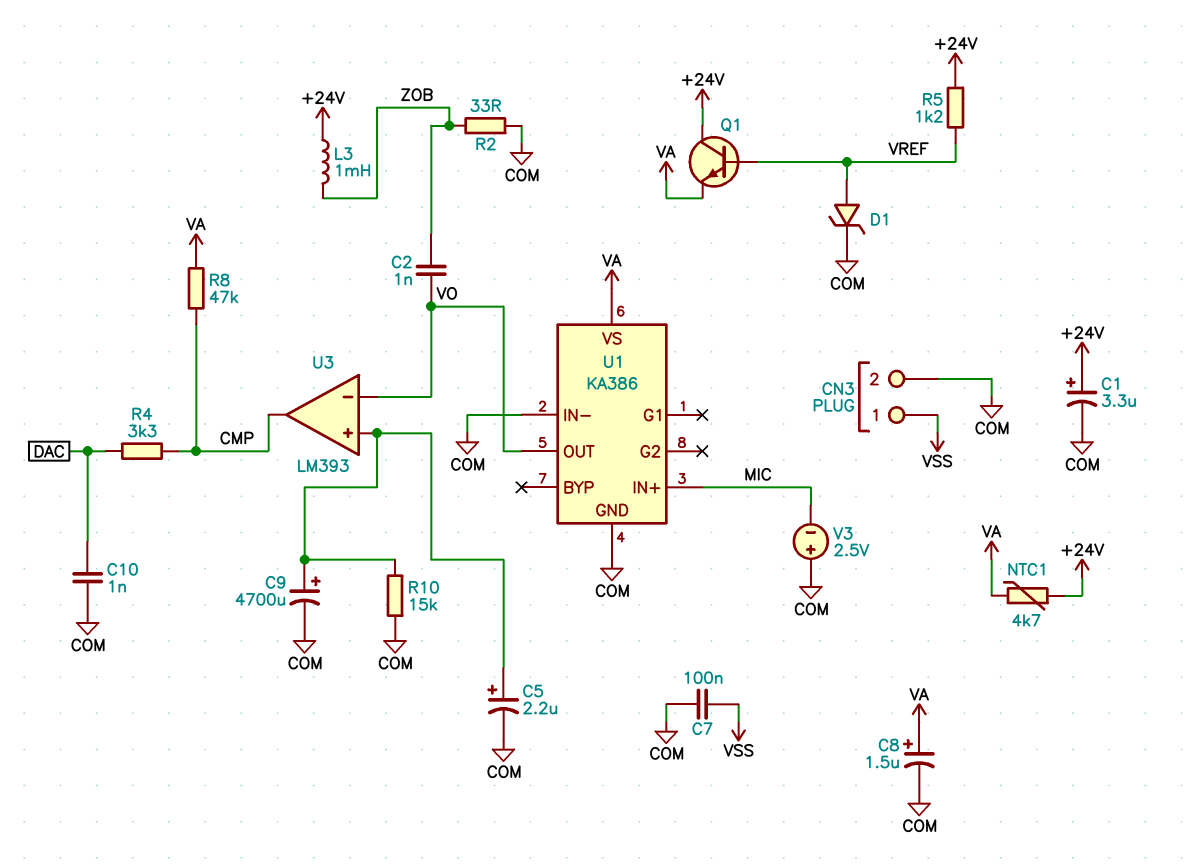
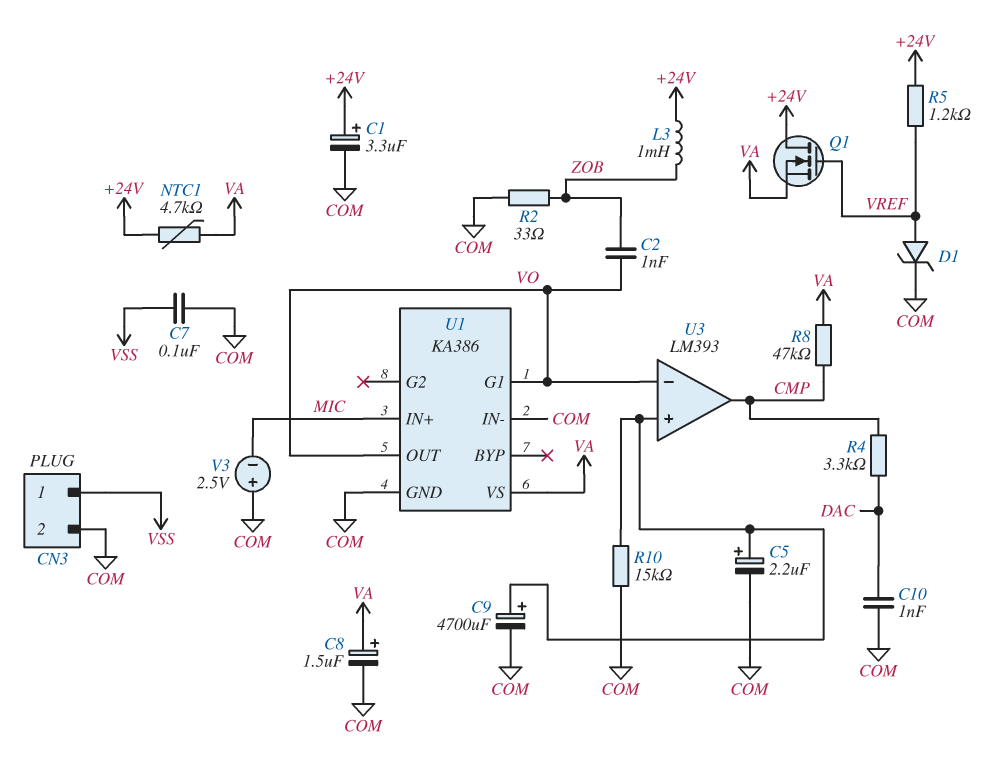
Q1: NPN (B VREF, C +24V, E VA) -> NMOS (G VREF, D +24V, S VA)
U1 pin G1: none -> VO

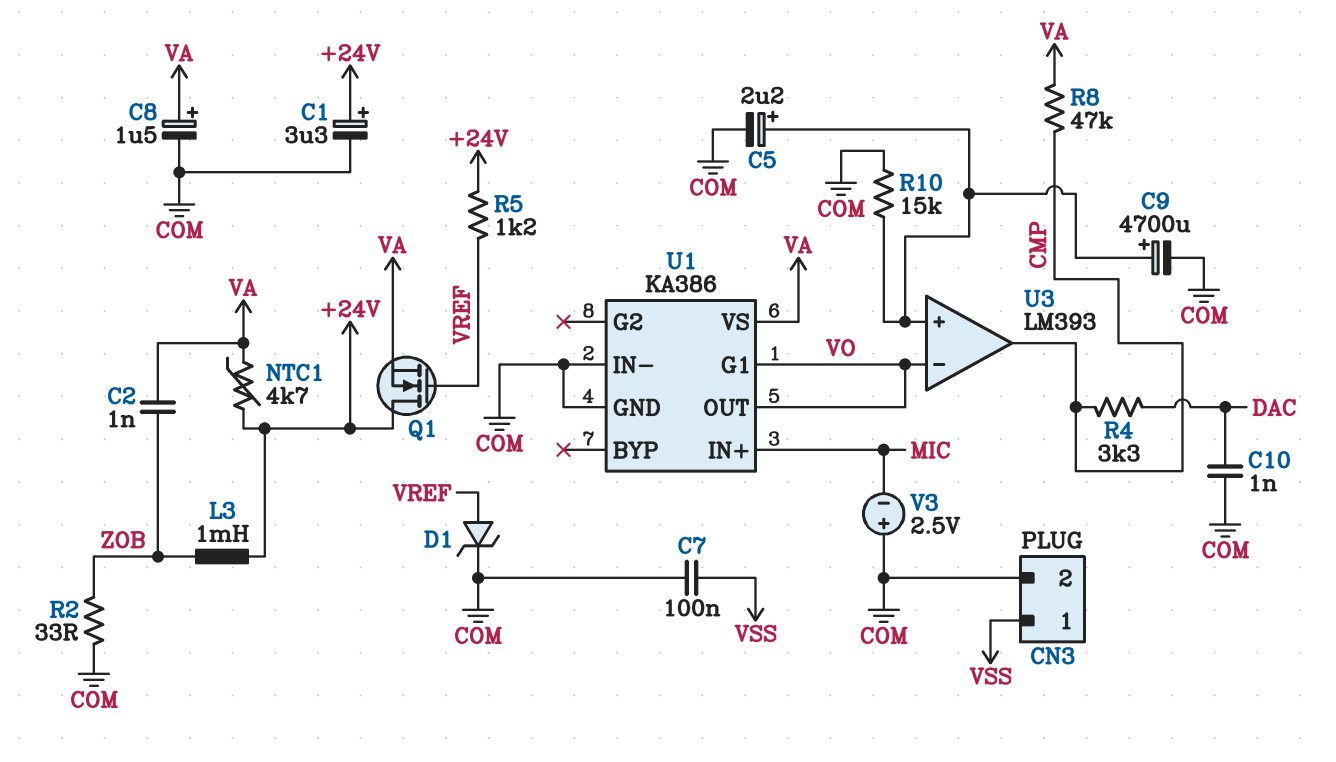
C2: 1nF (VO, ZOB) -> 1nF (VA, ZOB)

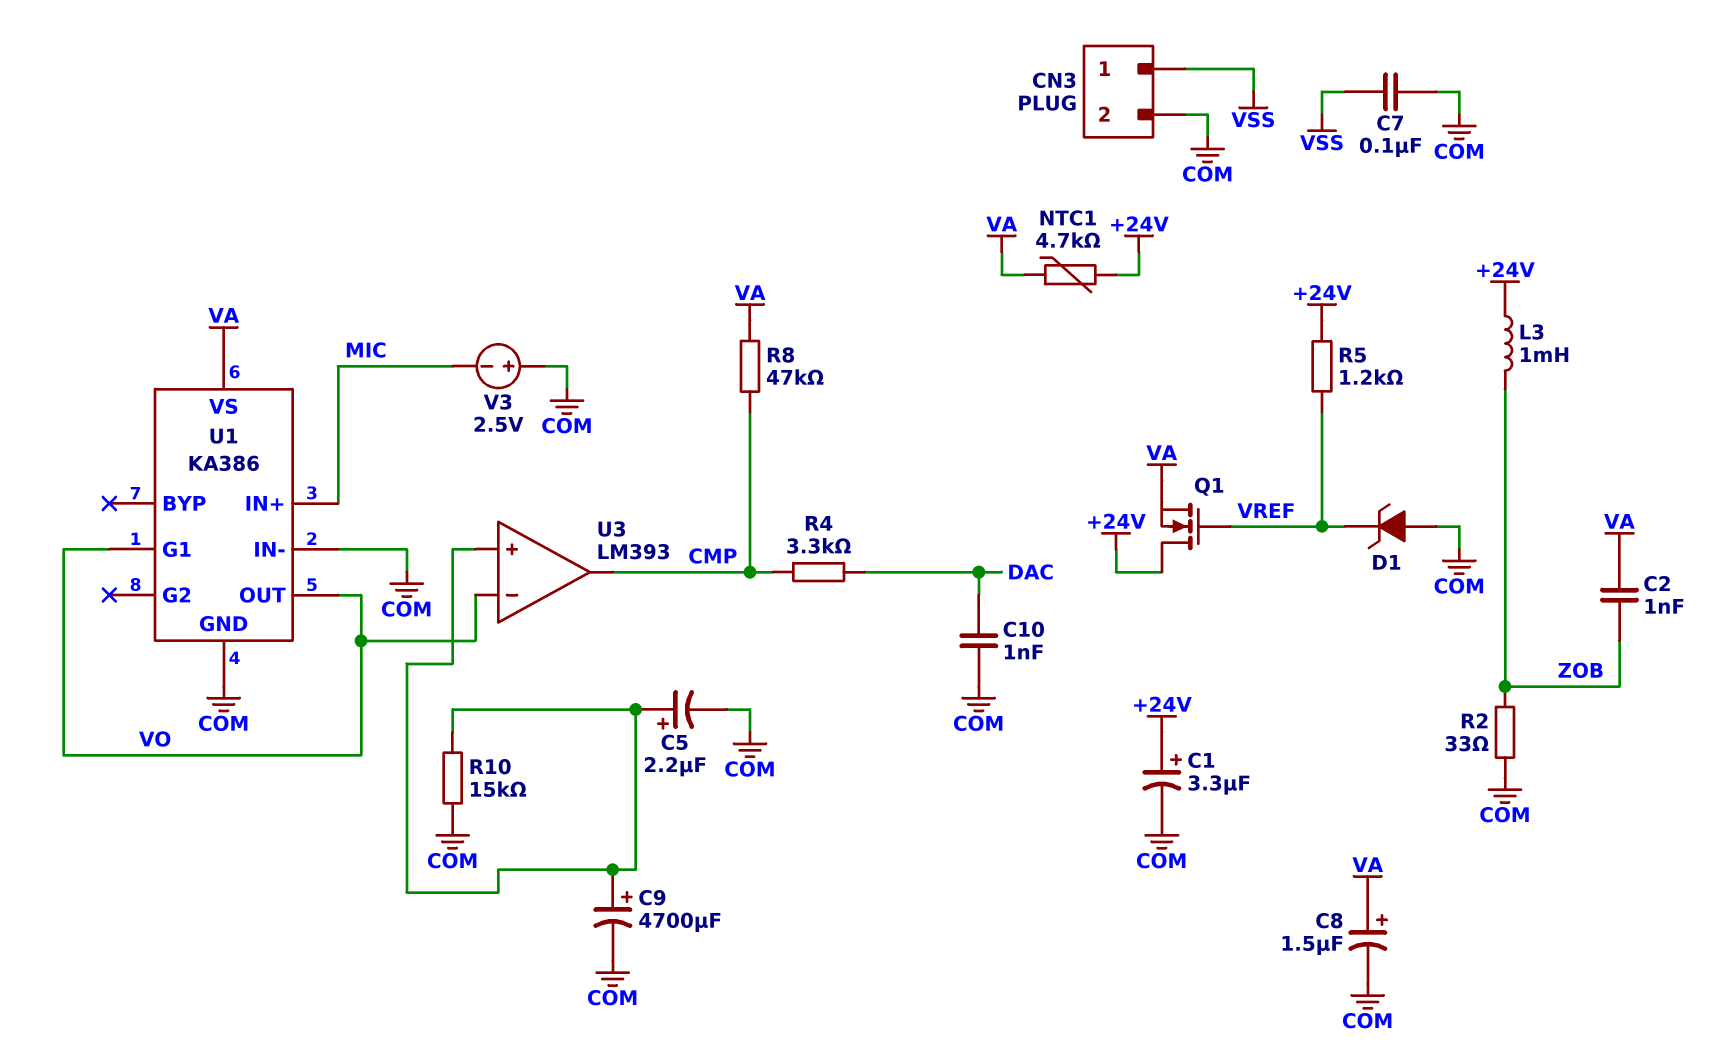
D1: zener (A VREF, K COM) -> zener (A COM, K VREF)

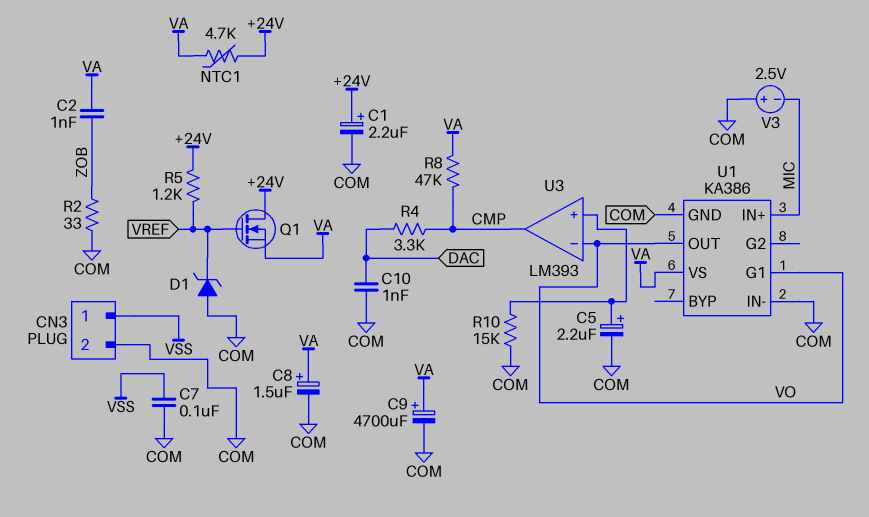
C1: 3.3uF (plus +24V, minus COM) -> 2.2uF (plus +24V, minus COM)
C9: 4700uF (plus U3/in+, minus COM) -> 4700uF (plus VA, minus COM)
L3: 1mH (+24V, ZOB) -> none

